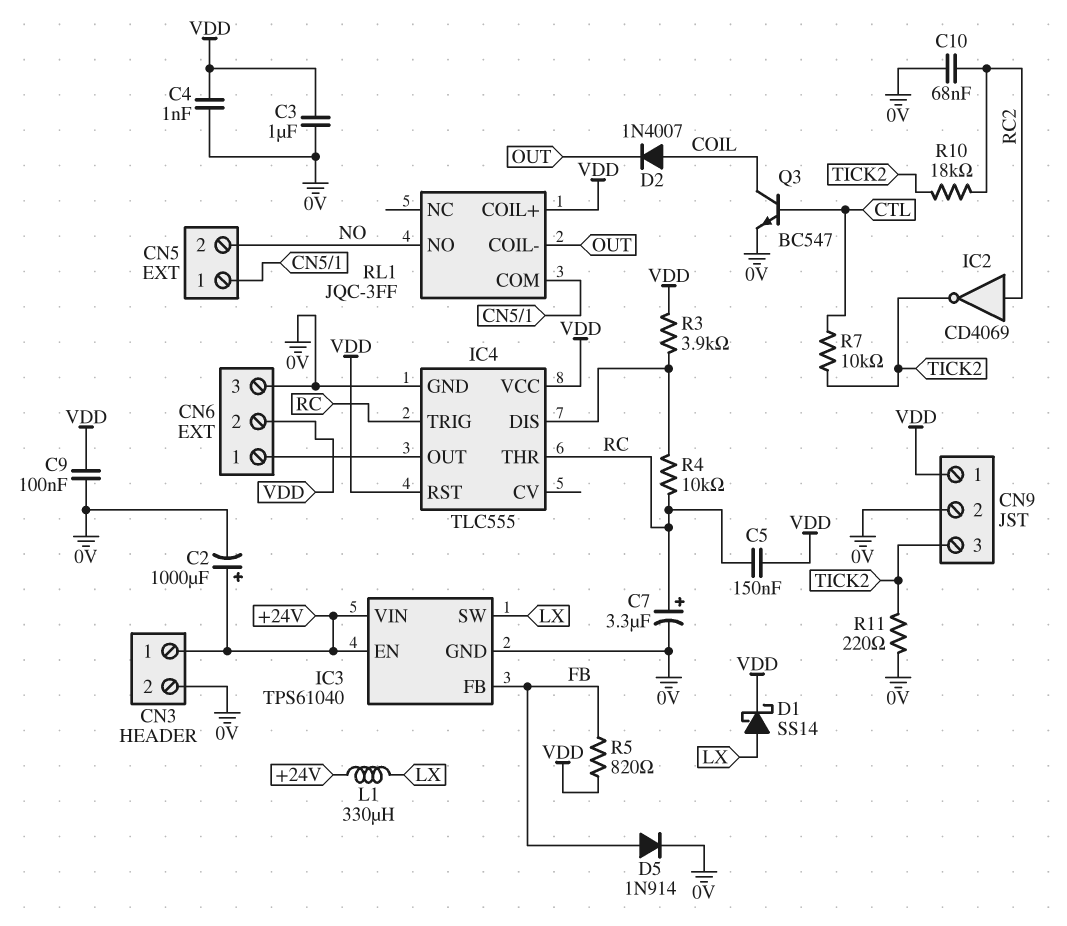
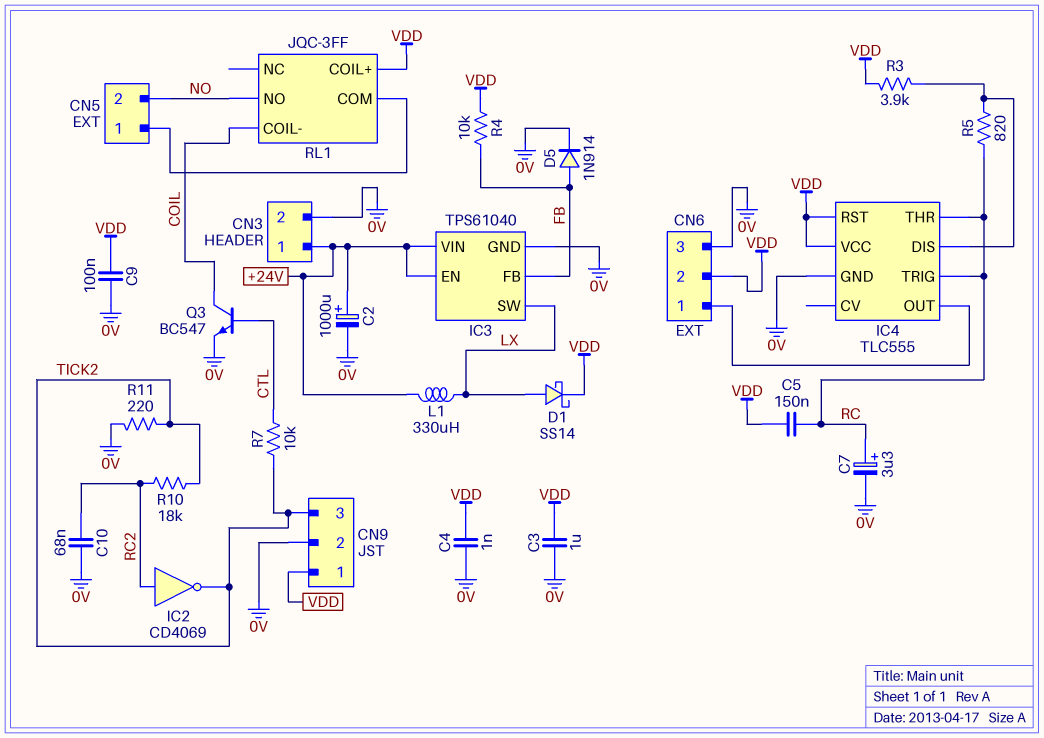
D2: diode 1N4007 (A COIL, K OUT) -> none
R4: 10k (IC4/DIS, RC) -> 10k (FB, VDD)
R5: 820 (FB, VDD) -> 820 (IC4/DIS, RC)
RL1 pin COIL-: OUT -> COIL

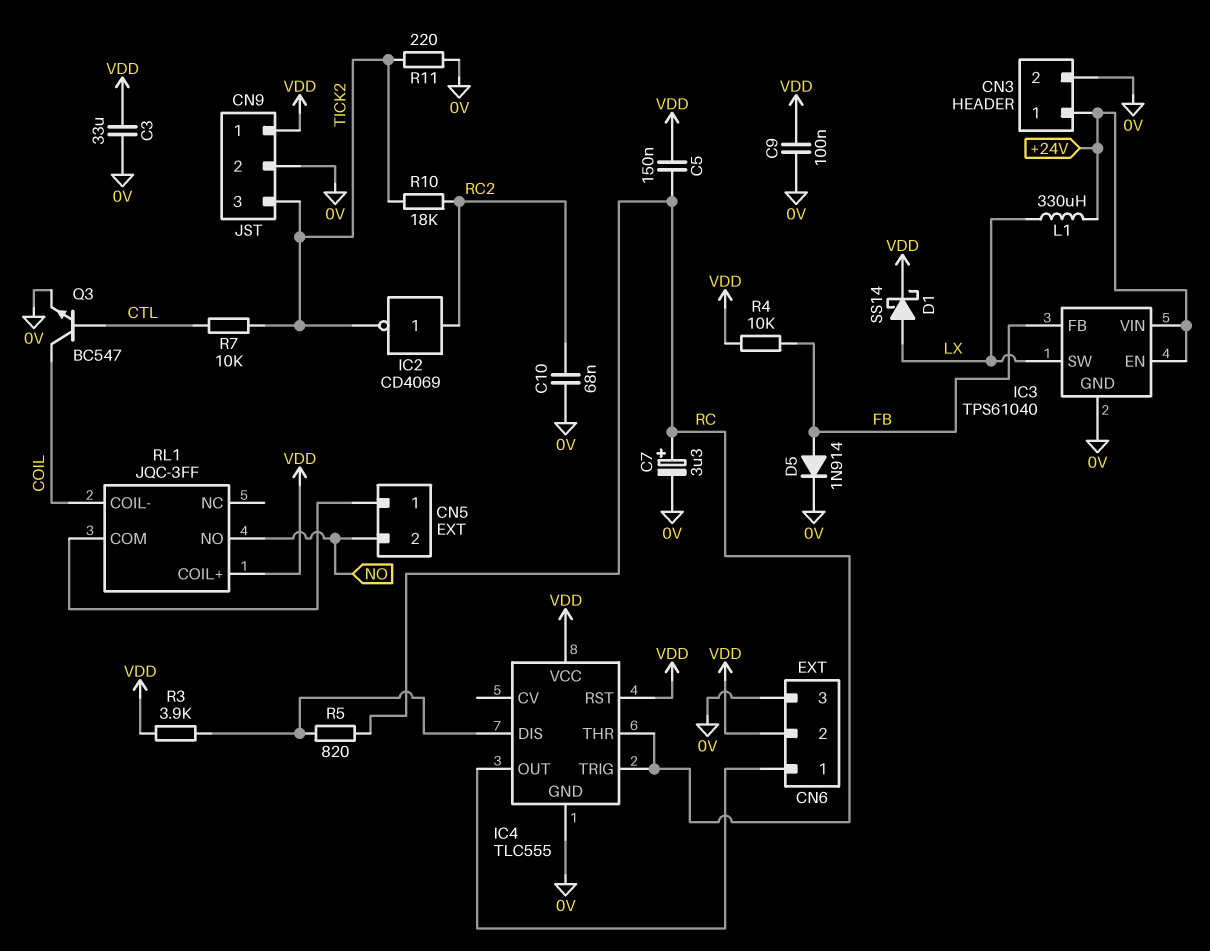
C2: 1000uF (plus +24V, minus 0V) -> none
C3: 1uF (0V, VDD) -> 33uF (0V, VDD)
C4: 1nF (0V, VDD) -> none

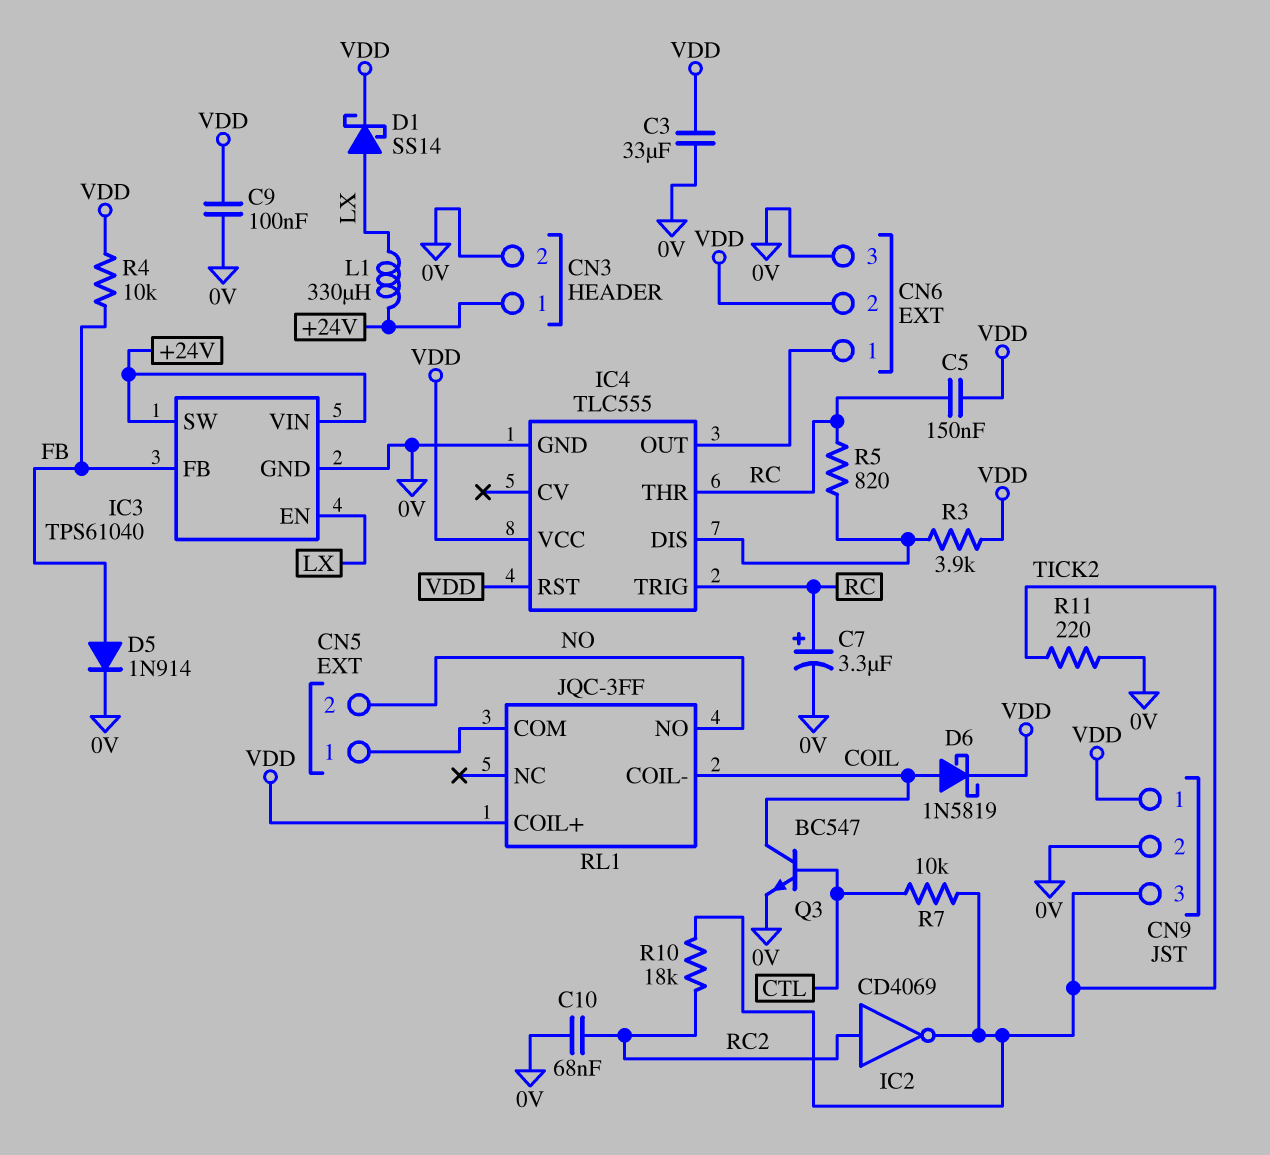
D6: none -> schottky 1N5819 (A COIL, K VDD)
IC3 pin EN: +24V -> LX
IC3 pin SW: LX -> +24V

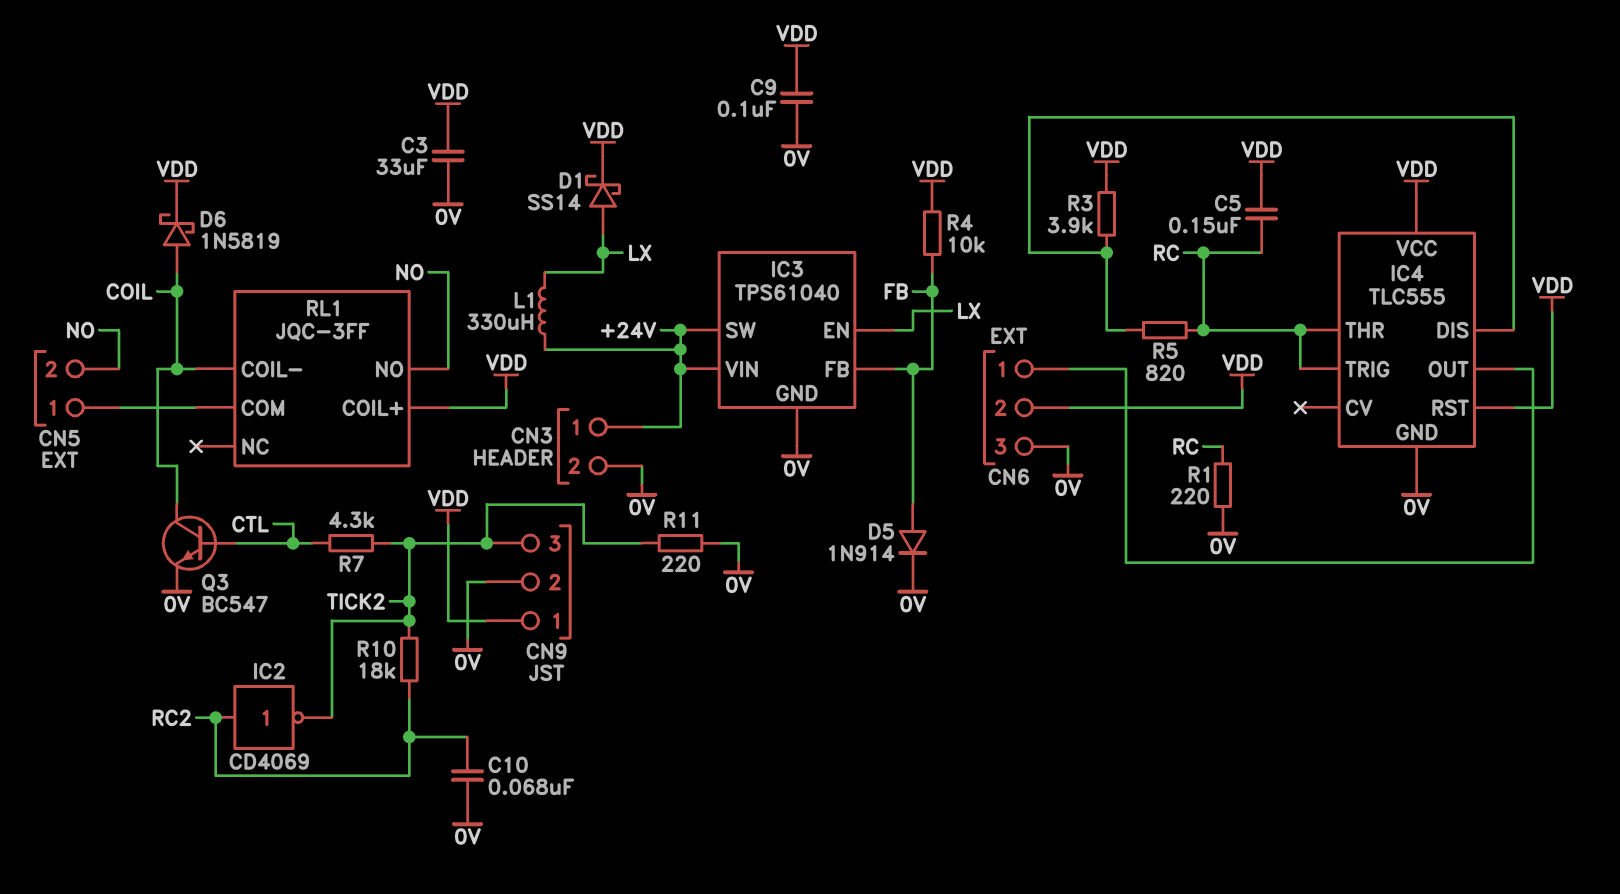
C7: 3.3uF (plus RC, minus 0V) -> none
R1: none -> 220 (0V, RC)
R7: 10k (CTL, TICK2) -> 4.3k (CTL, TICK2)

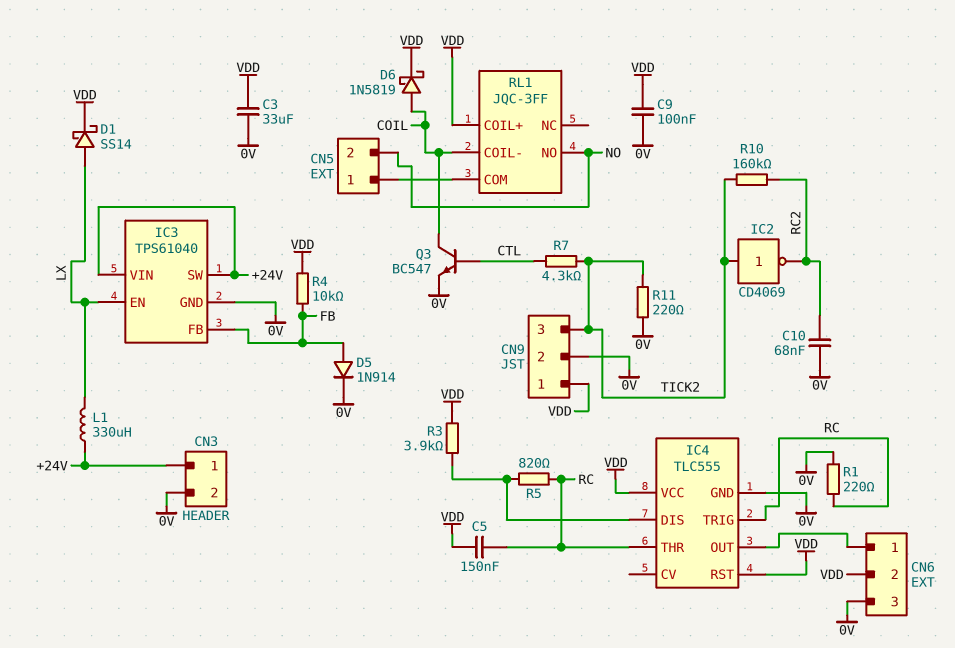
IC2: NOT CD4069 (in RC2, out TICK2) -> NOT CD4069 (in TICK2, out RC2)
R10: 18k (RC2, TICK2) -> 160k (RC2, TICK2)

